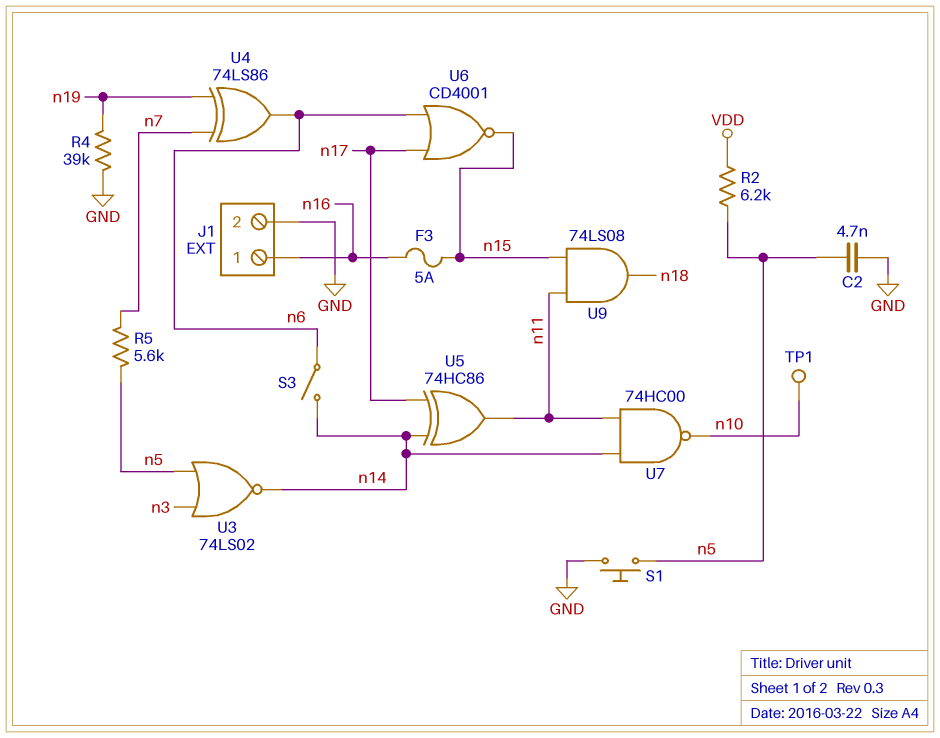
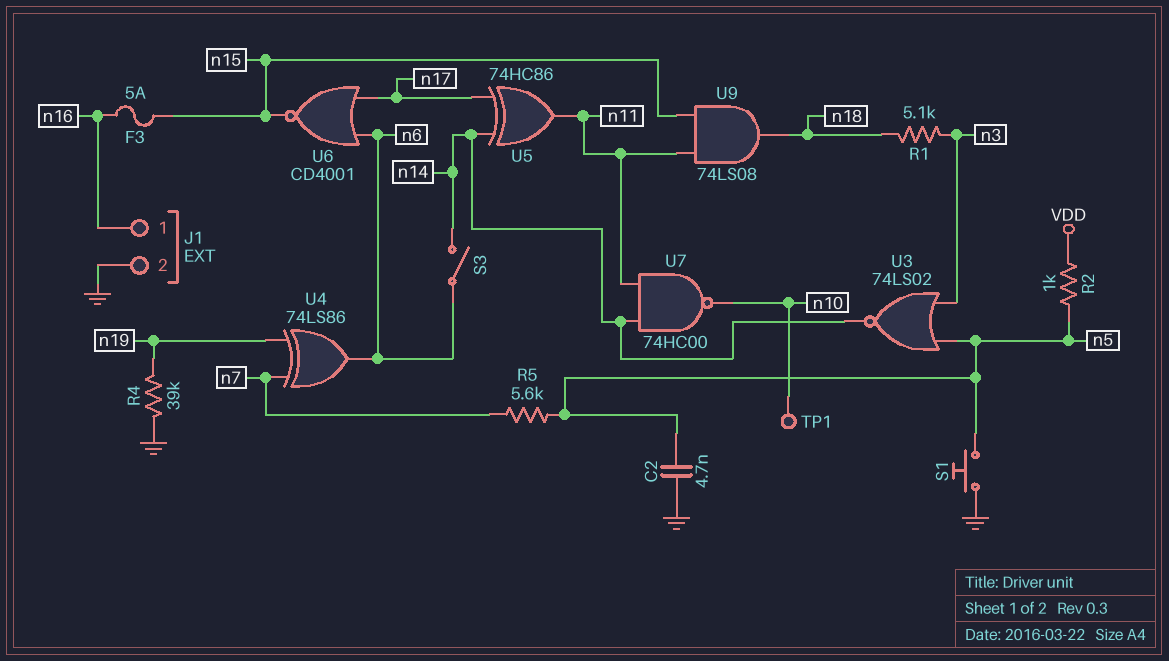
R1: none -> 5.1k (n3, n18)
R2: 6.2k (VDD, n5) -> 1k (VDD, n5)

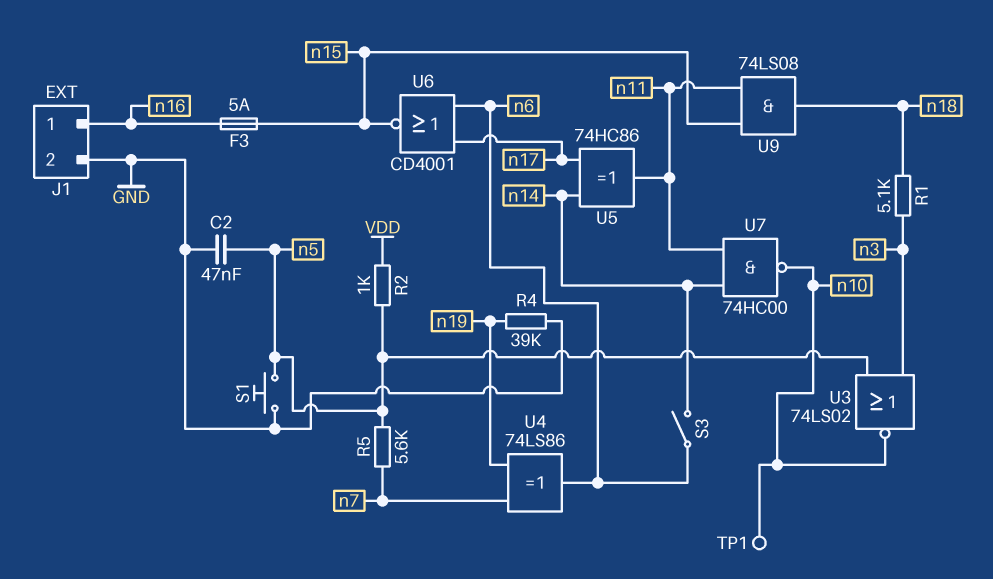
C2: 4.7nF (GND, n5) -> 47nF (GND, n5)
U3: NOR 74LS02 (in n3, in n5, out n14) -> NOR 74LS02 (in n3, in n5, out n10)

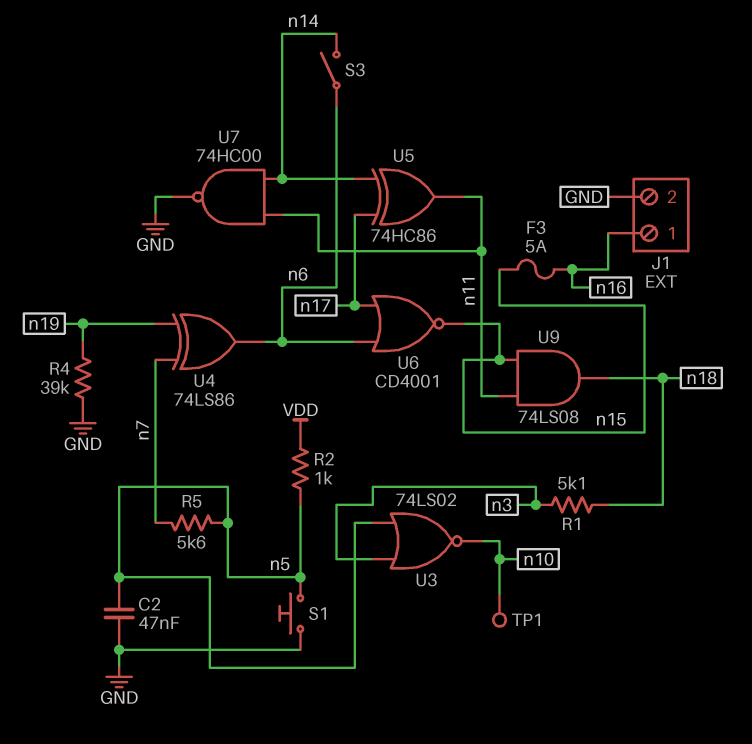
U7: NAND 74HC00 (in n11, in n14, out n10) -> NAND 74HC00 (in n11, in n14, out GND)

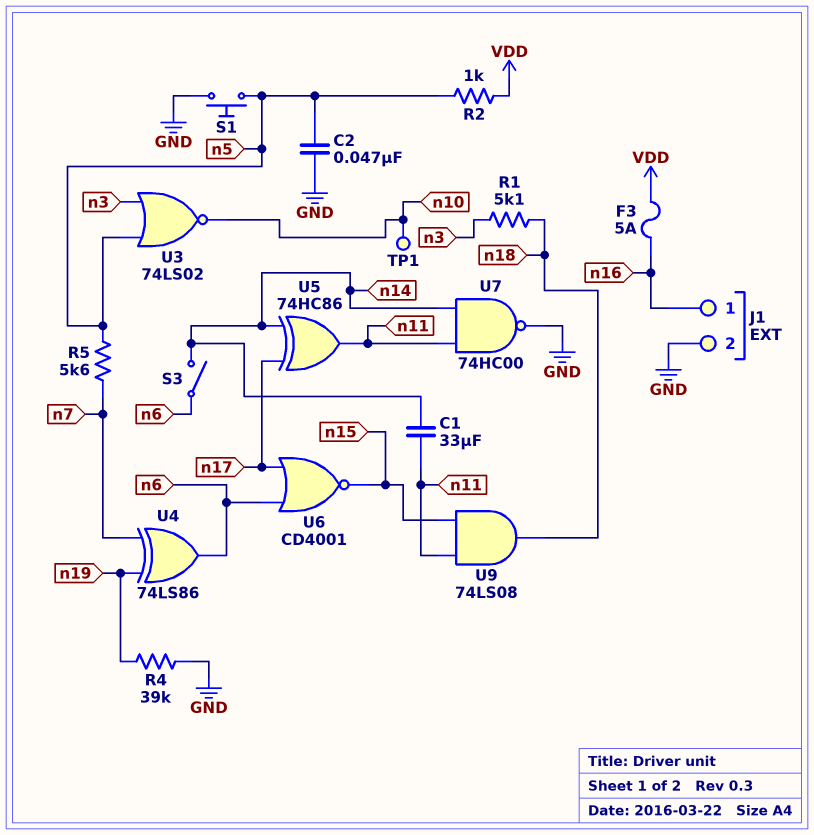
C1: none -> 33uF (n11, n14)
F3: 5A (n15, n16) -> 5A (VDD, n16)

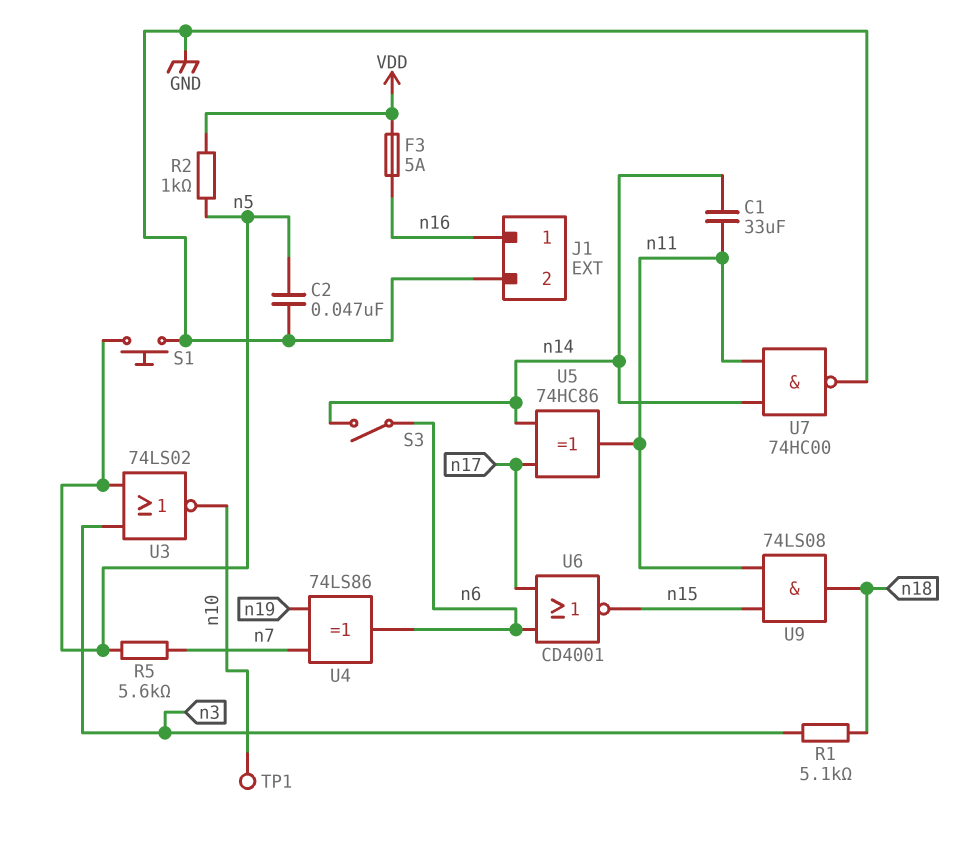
R4: 39k (GND, n19) -> none

